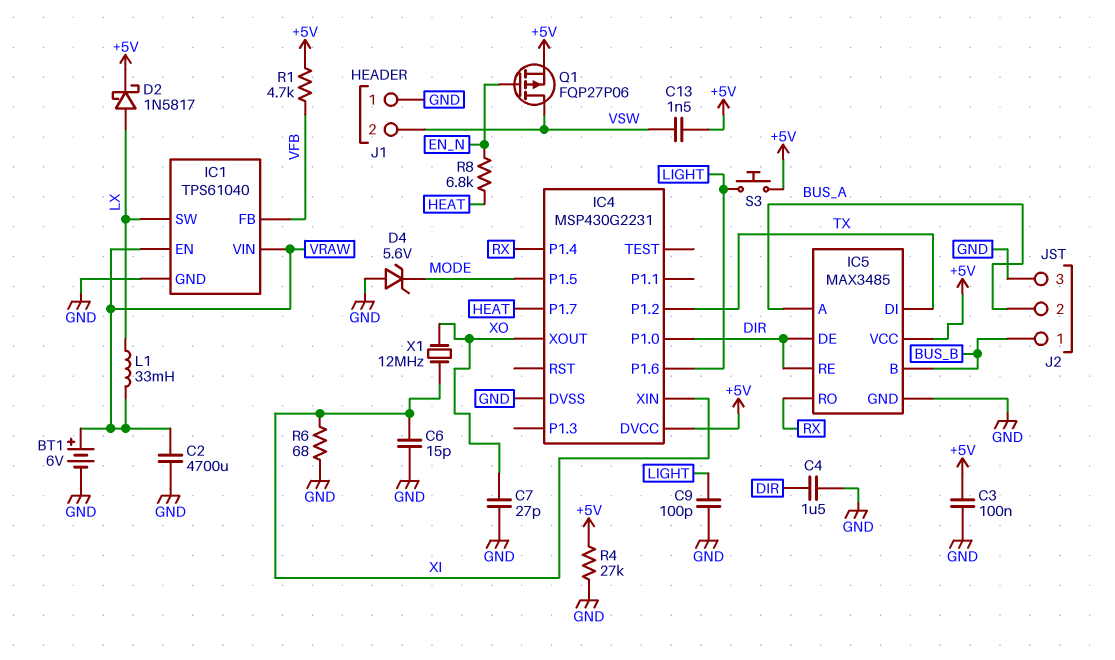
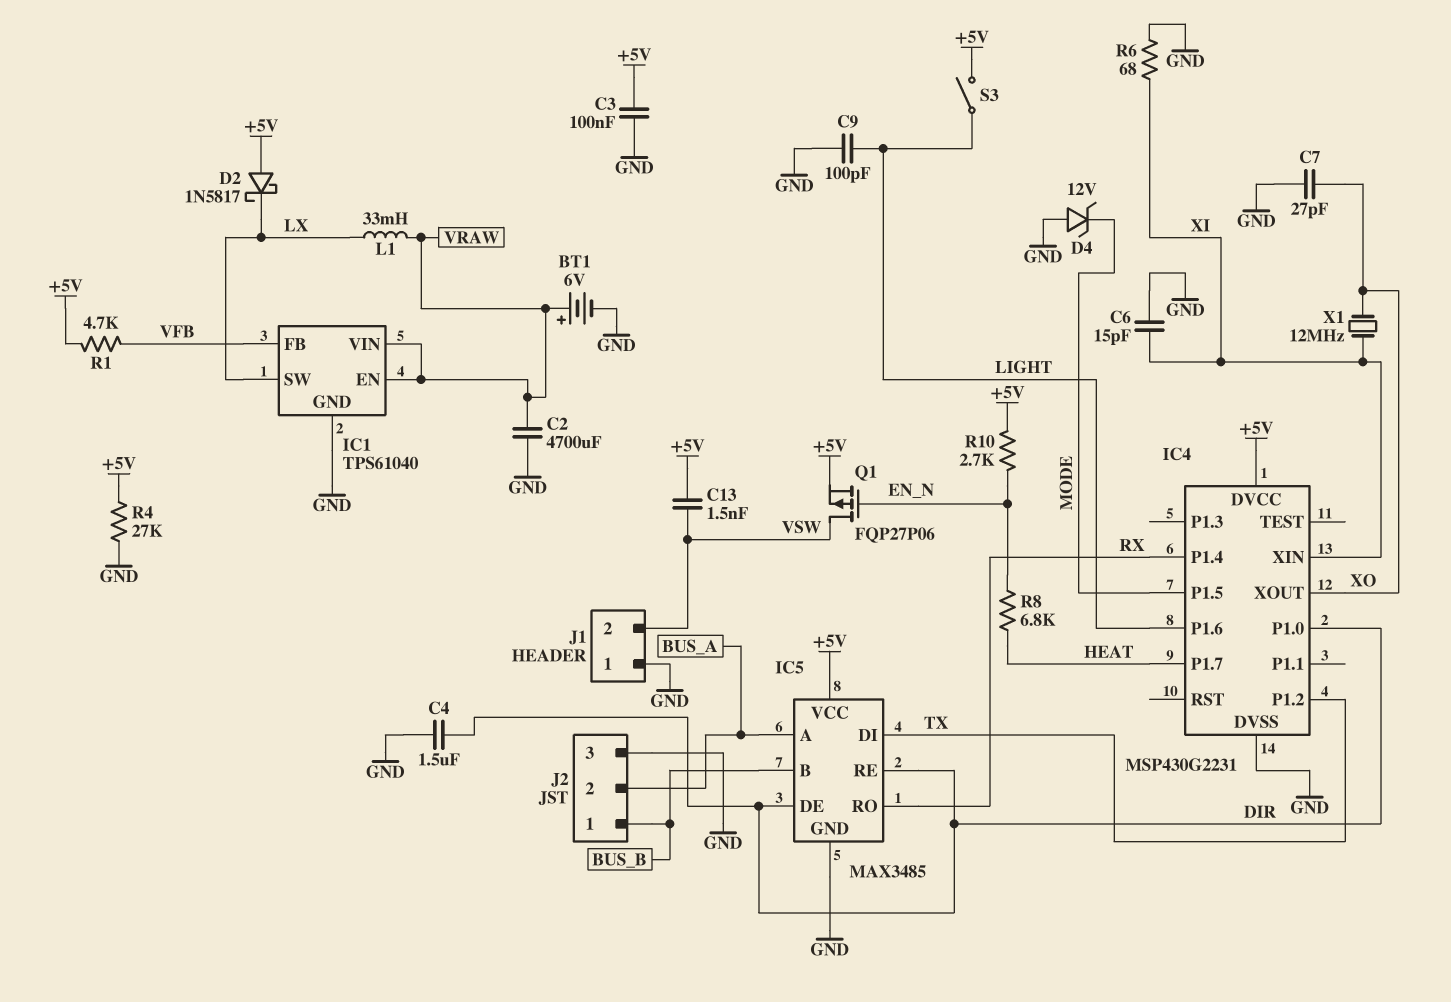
D2: schottky 1N5817 (A LX, K +5V) -> schottky 1N5817 (A +5V, K LX)
D4: zener 5.6V (A GND, K MODE) -> zener 12V (A GND, K MODE)
R10: none -> 2.7k (+5V, EN_N)
S3: button (+5V, LIGHT) -> switch (+5V, LIGHT)

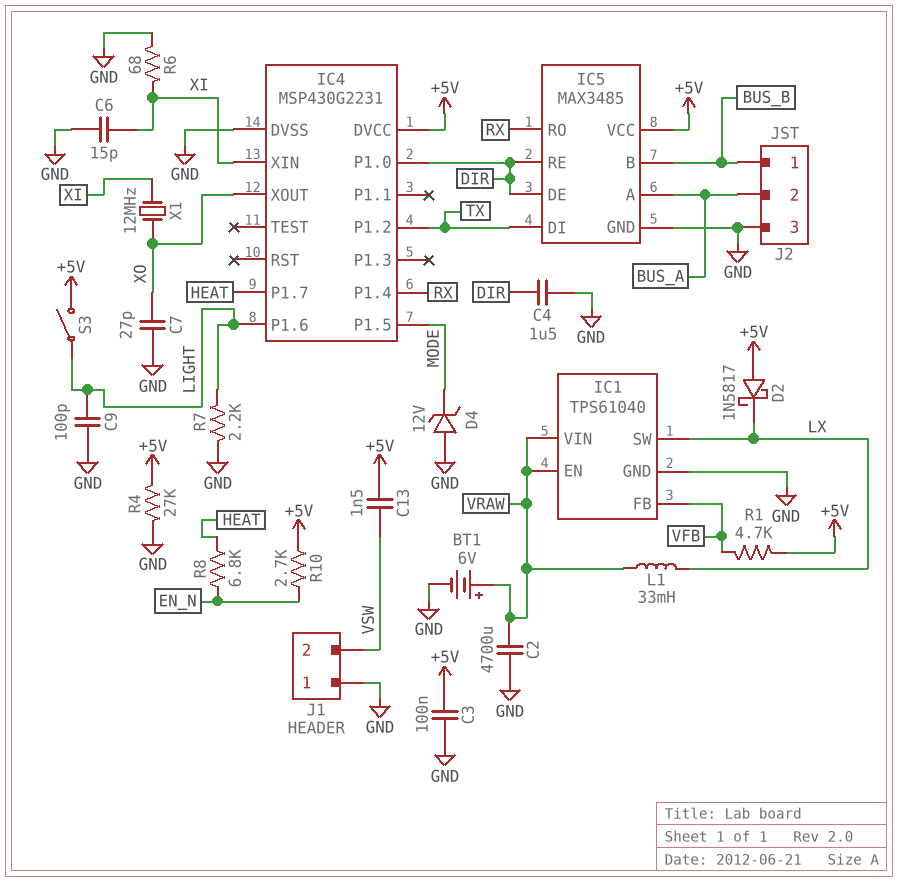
Q1: PMOS FQP27P06 (G EN_N, D VSW, S +5V) -> none
R7: none -> 2.2k (GND, LIGHT)

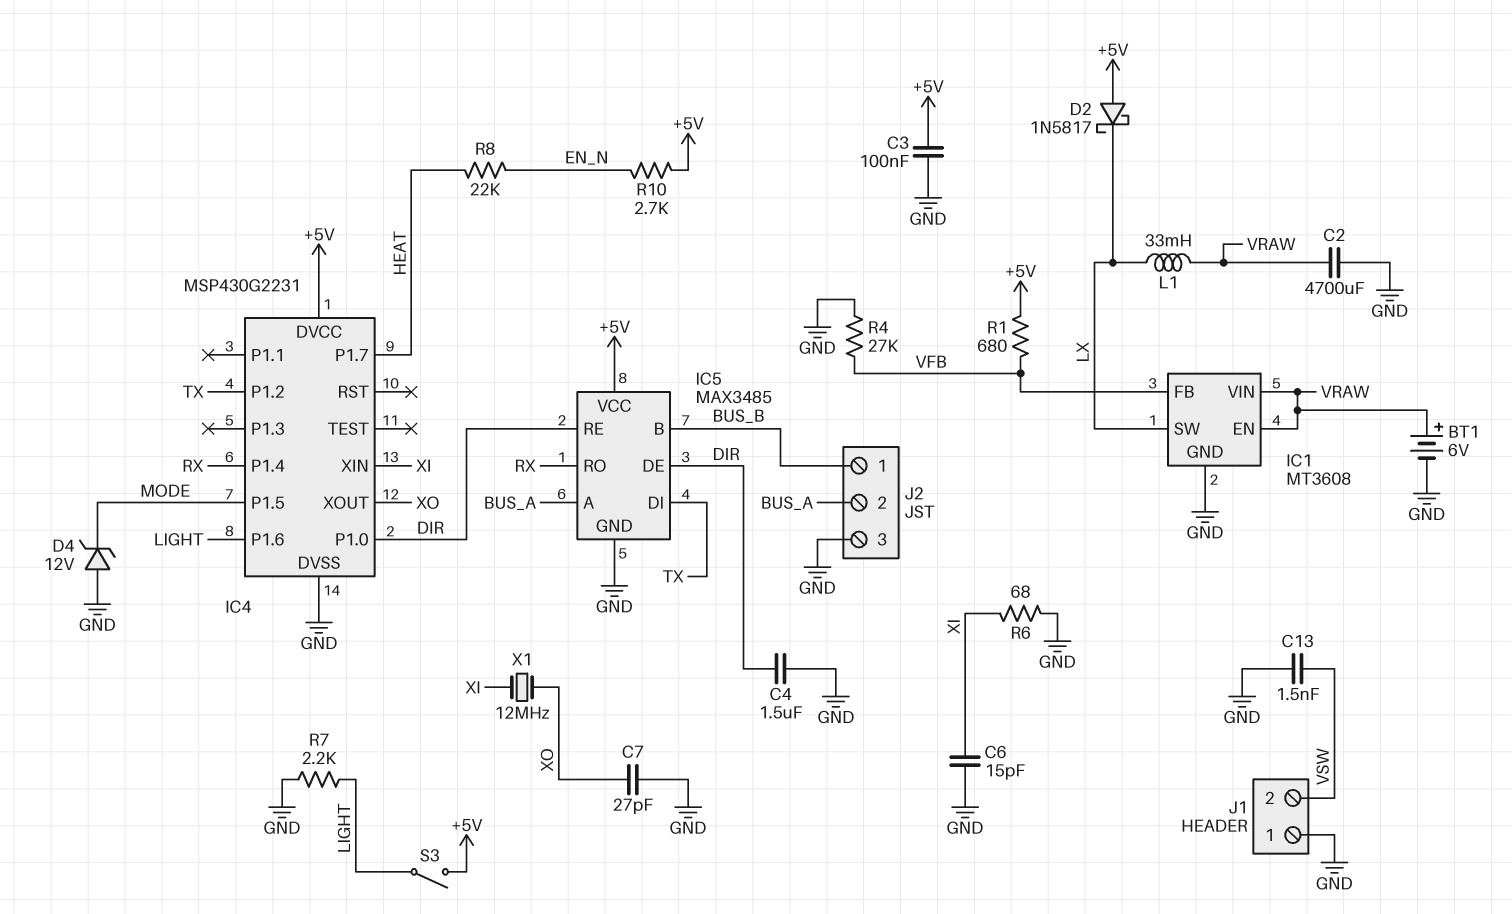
C9: 100pF (GND, LIGHT) -> none
C13: 1.5nF (+5V, VSW) -> 1.5nF (GND, VSW)
IC1: TPS61040 -> MT3608
R1: 4.7k (+5V, VFB) -> 680 (+5V, VFB)
R4: 27k (+5V, GND) -> 27k (GND, VFB)
R8: 6.8k (EN_N, HEAT) -> 22k (EN_N, HEAT)

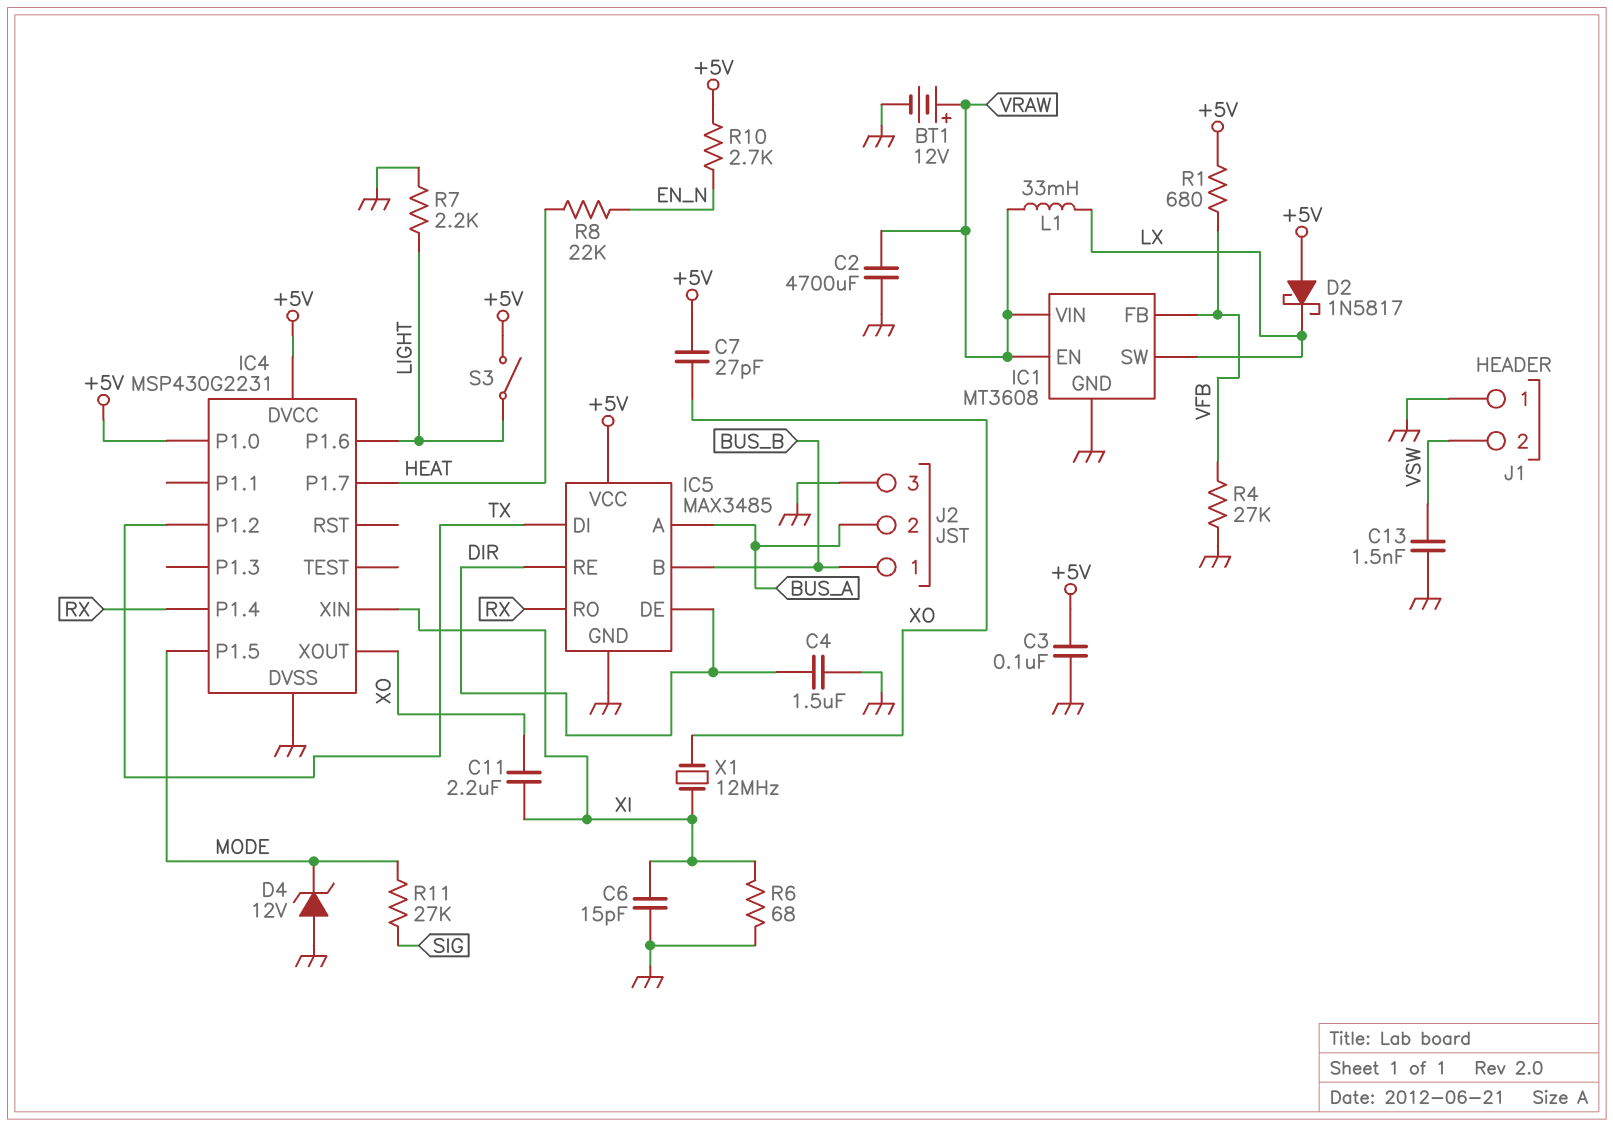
BT1: 6V (plus VRAW, minus GND) -> 12V (plus VRAW, minus GND)
C7: 27pF (GND, XO) -> 27pF (+5V, XO)
C11: none -> 2.2uF (XI, XO)
IC4 pin P1.0: DIR -> +5V
R11: none -> 27k (MODE, SIG)

